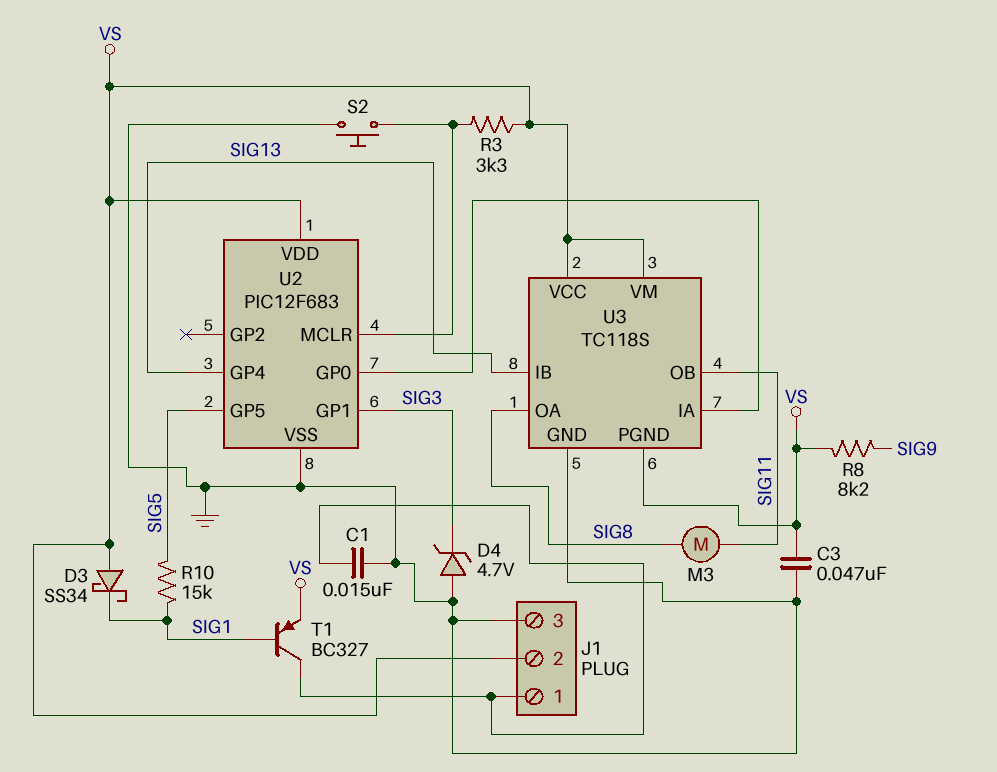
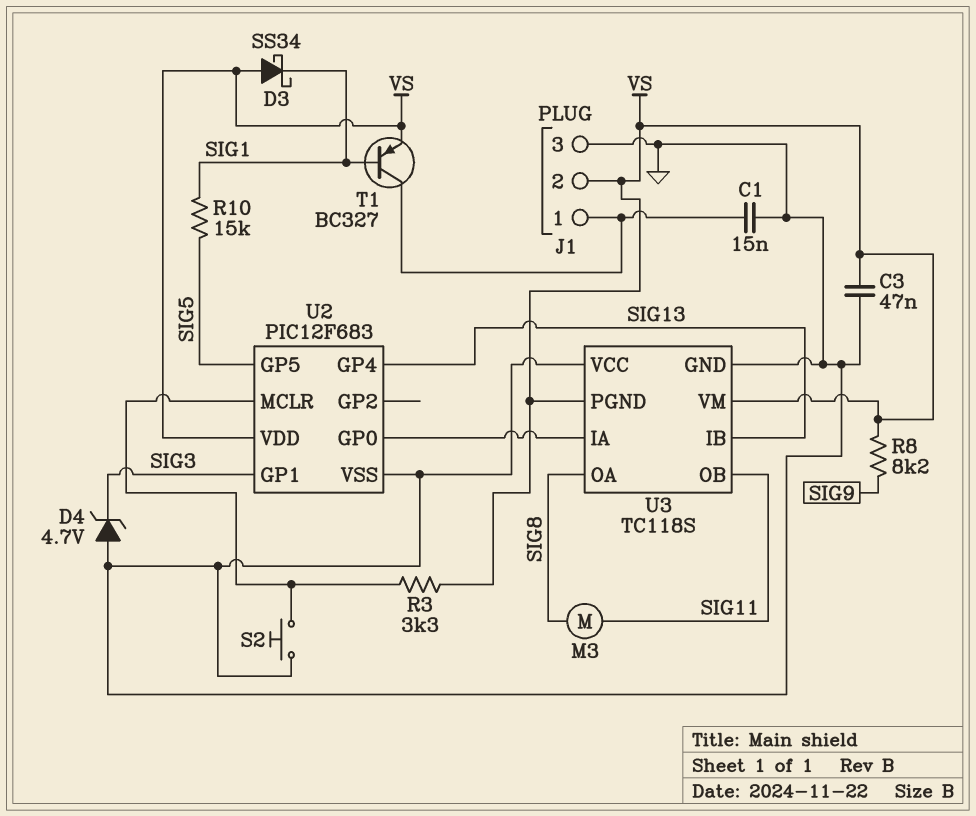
U3 pin VCC: VS -> GND

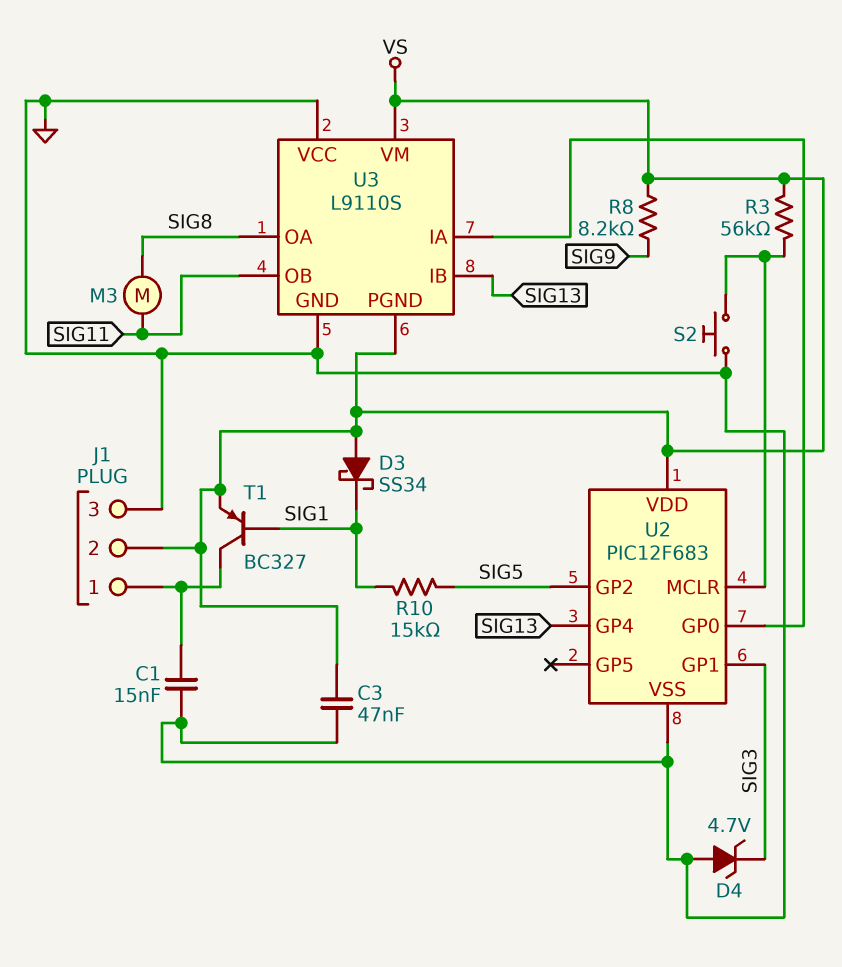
R3: 3.3k (U2/MCLR, VS) -> 56k (U2/MCLR, VS)
U2 pin GP2: none -> SIG5
U2 pin GP5: SIG5 -> none
U3: TC118S -> L9110S

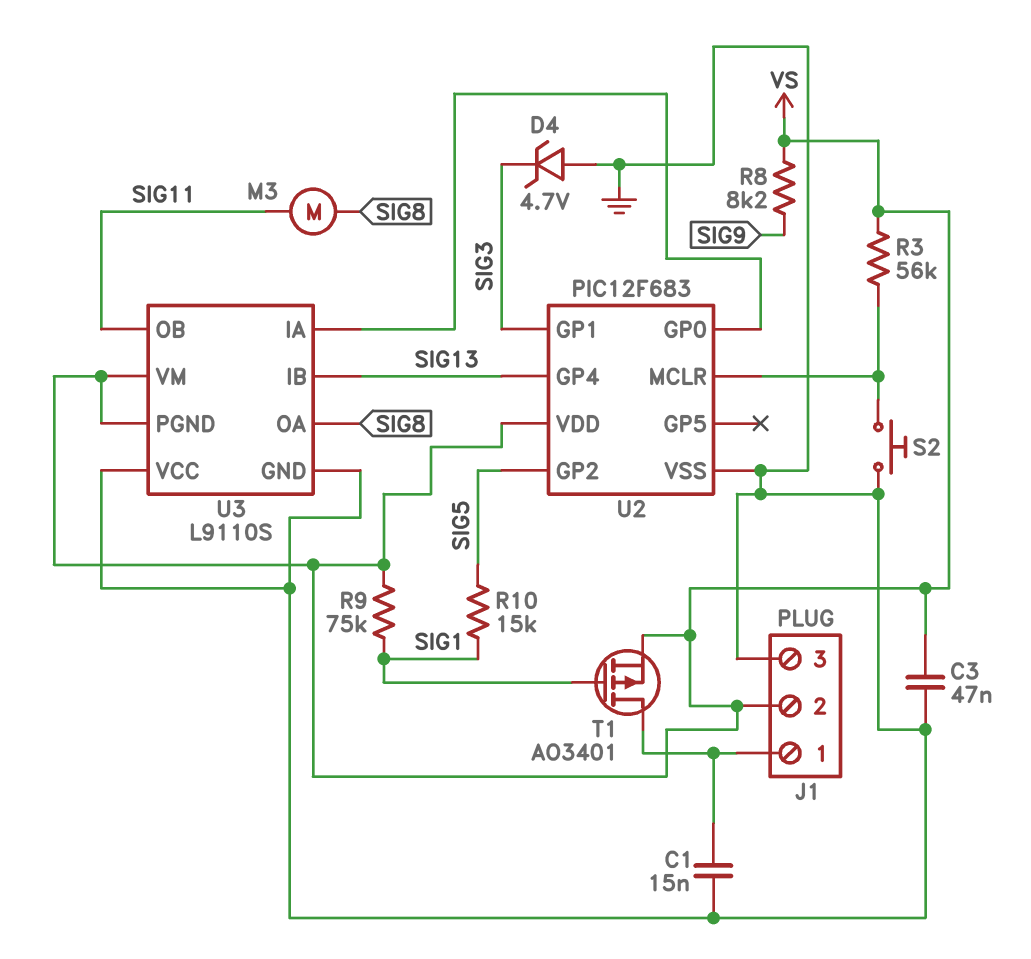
D3: schottky SS34 (A VS, K SIG1) -> none
R9: none -> 75k (SIG1, VS)
T1: PNP BC327 (B SIG1, C J1/1, E VS) -> PMOS AO3401 (G SIG1, D J1/1, S VS)

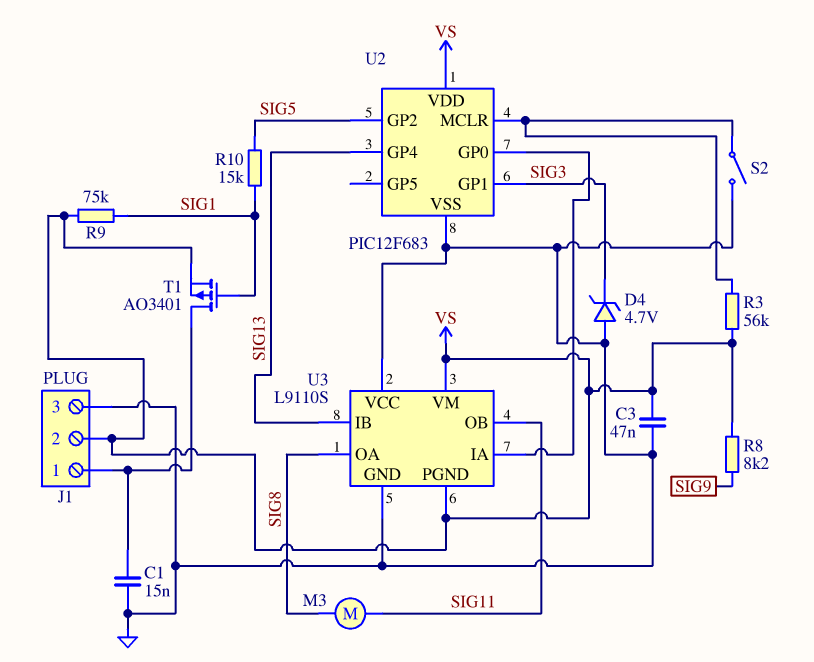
S2: button (GND, U2/MCLR) -> switch (GND, U2/MCLR)

